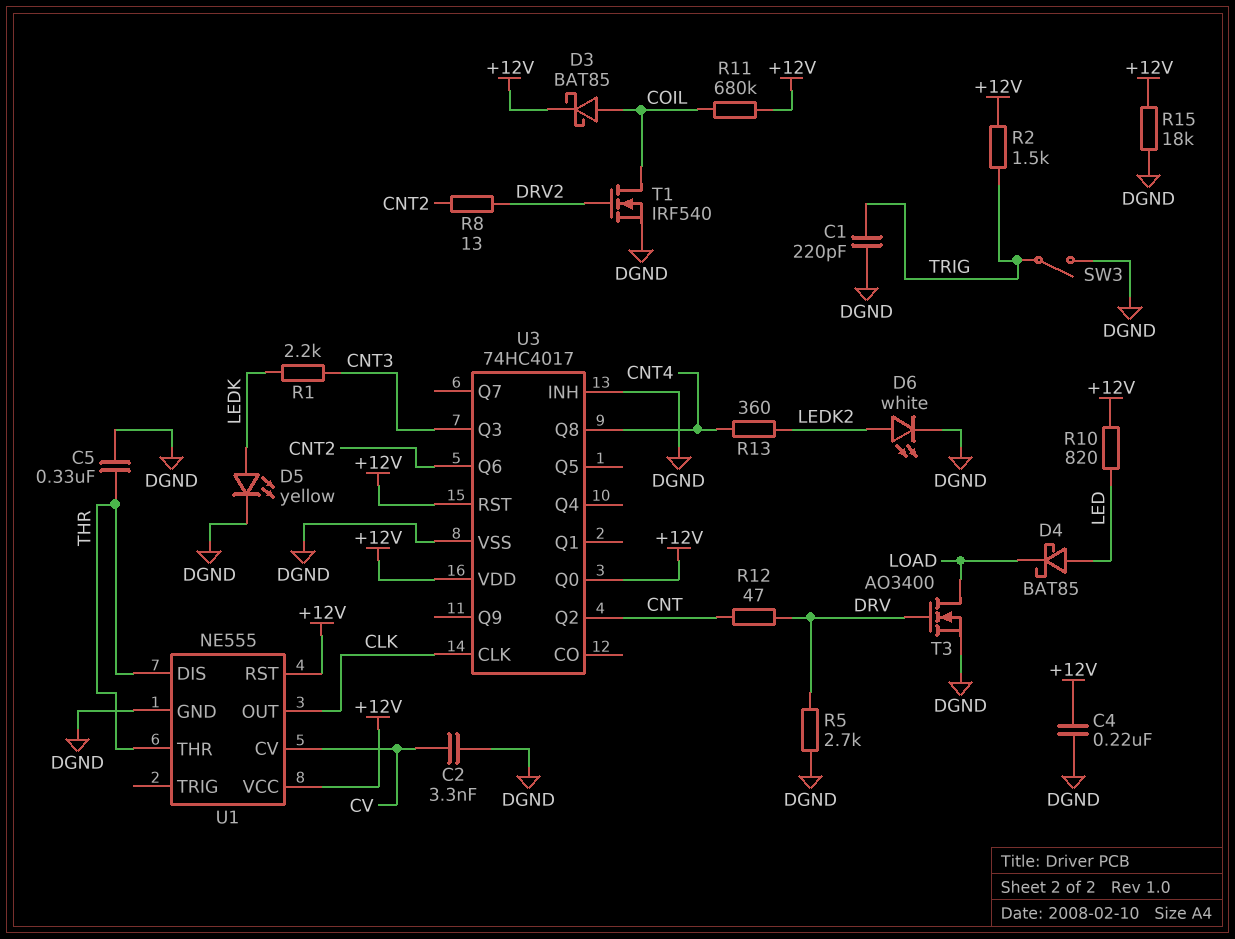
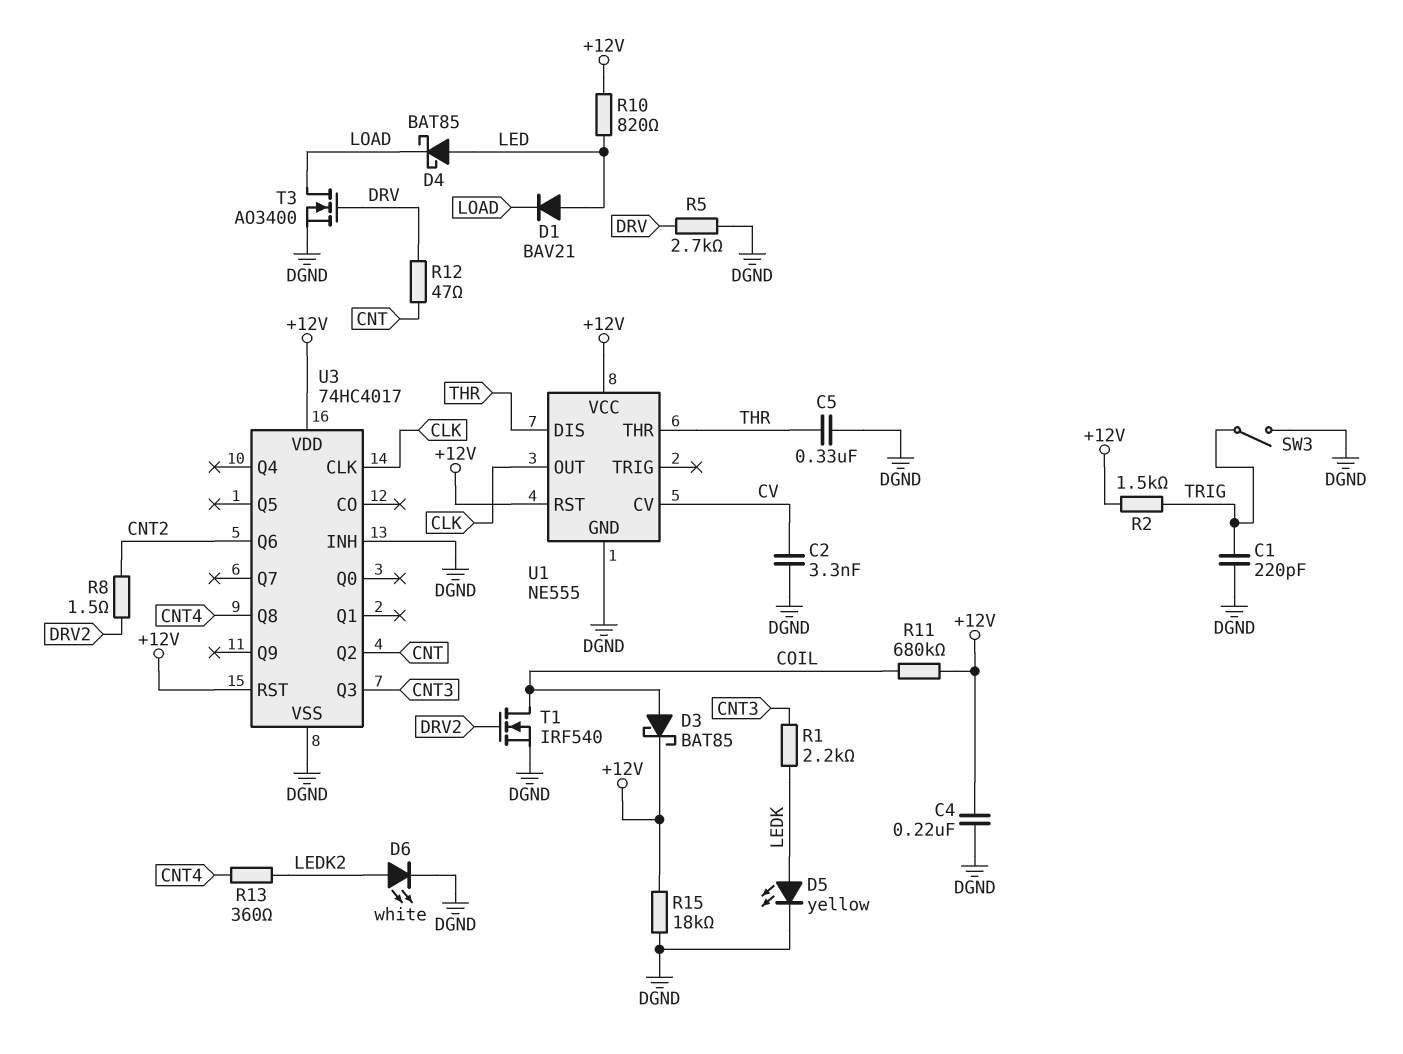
D1: none -> diode BAV21 (A LED, K LOAD)
R8: 13 (CNT2, DRV2) -> 1.5 (CNT2, DRV2)
U3 pin Q0: +12V -> none

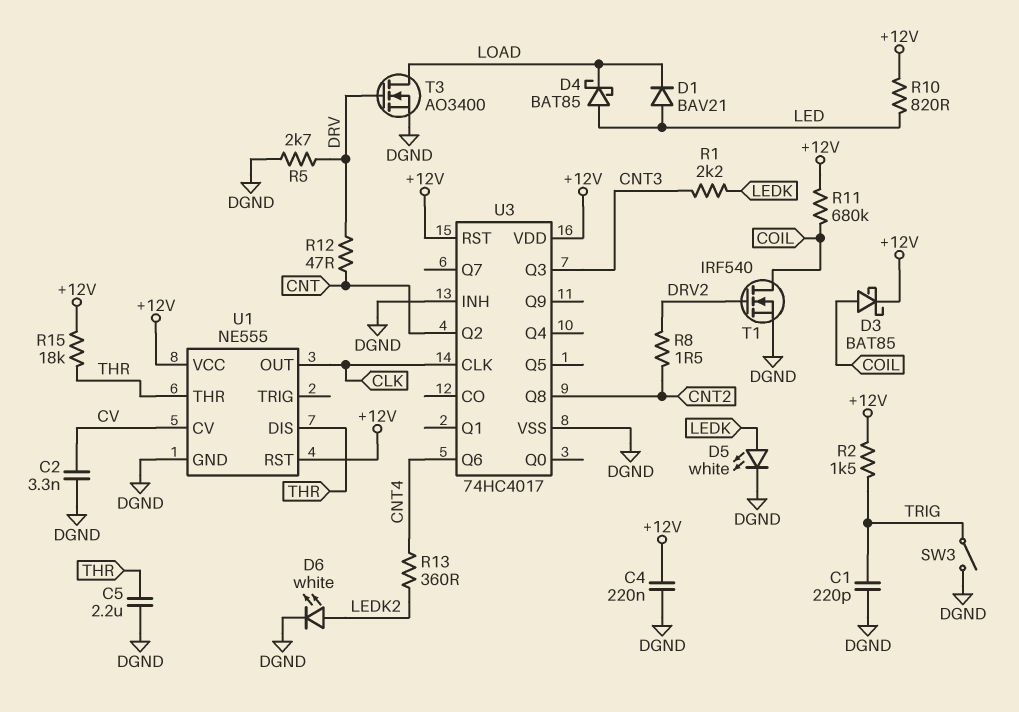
C5: 330nF (DGND, THR) -> 2.2uF (DGND, THR)
D5: LED yellow (A LEDK, K DGND) -> LED white (A LEDK, K DGND)
R15: 18k (+12V, DGND) -> 18k (+12V, THR)
U3 pin Q6: CNT2 -> CNT4
U3 pin Q8: CNT4 -> CNT2

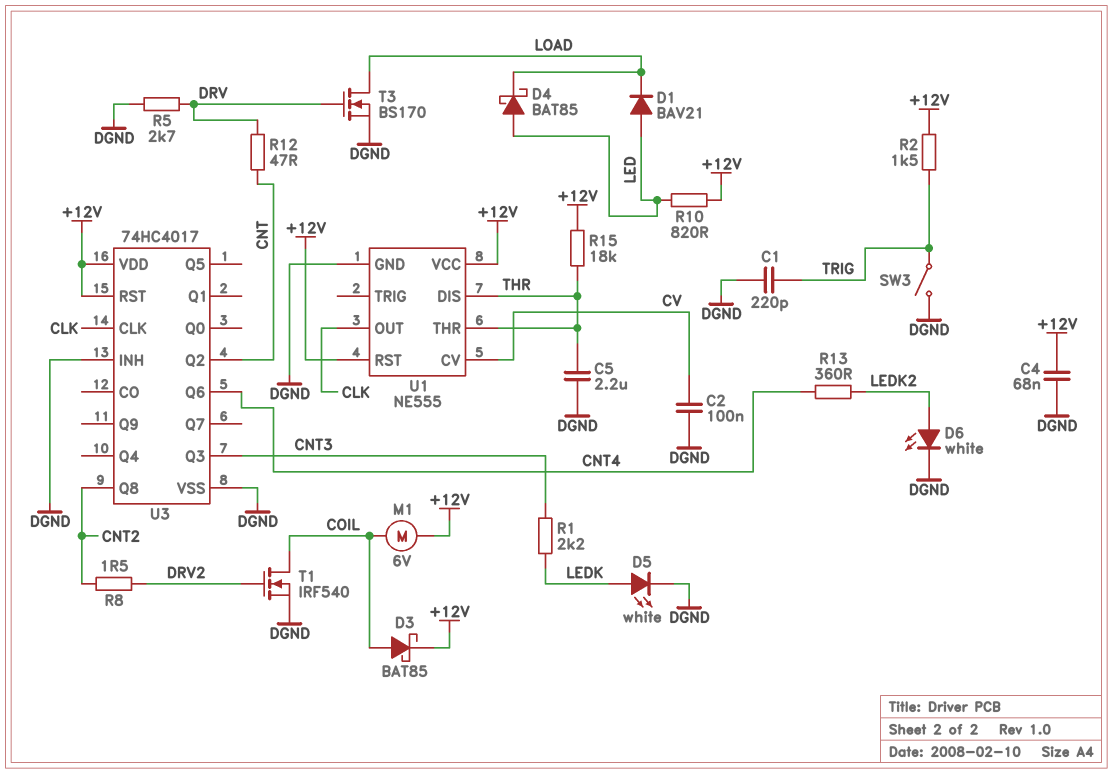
C2: 3.3nF (CV, DGND) -> 100nF (CV, DGND)
C4: 220nF (+12V, DGND) -> 68nF (+12V, DGND)
M1: none -> motor 6V (+12V, COIL)
R11: 680k (+12V, COIL) -> none
T3: NMOS AO3400 (G DRV, D LOAD, S DGND) -> NMOS BS170 (G DRV, D LOAD, S DGND)

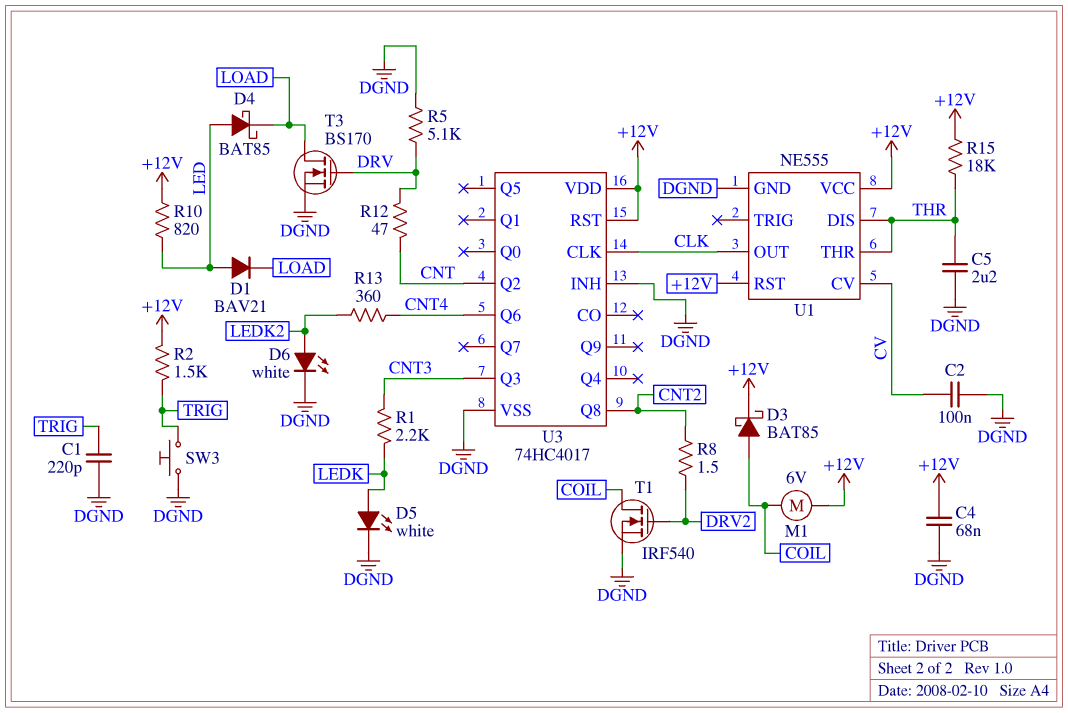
R5: 2.7k (DGND, DRV) -> 5.1k (DGND, DRV)
SW3: switch (DGND, TRIG) -> button (DGND, TRIG)

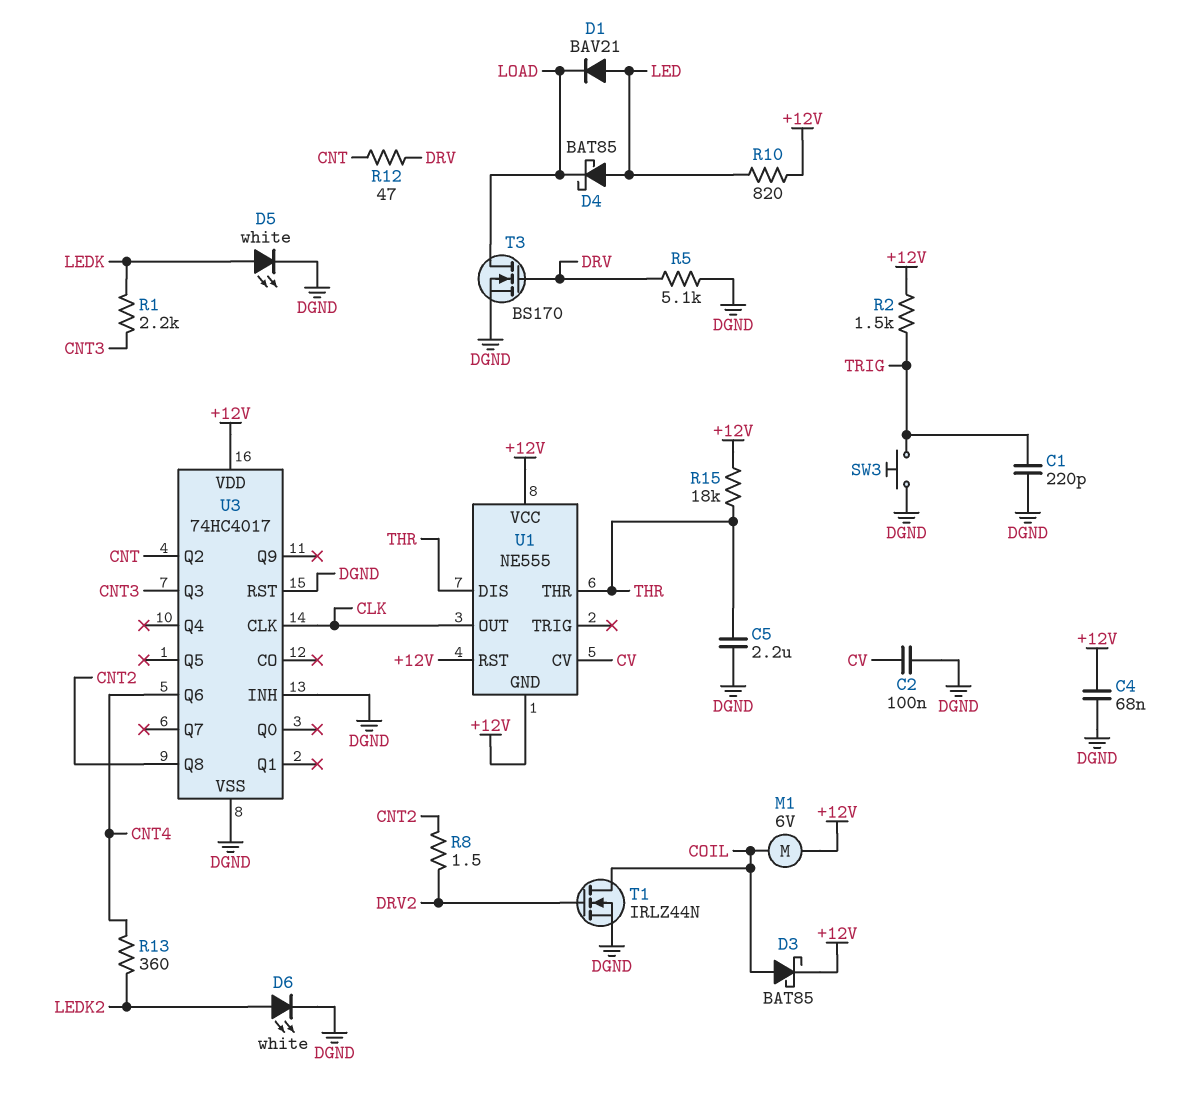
T1: NMOS IRF540 (G DRV2, D COIL, S DGND) -> NMOS IRLZ44N (G DRV2, D COIL, S DGND)
U1 pin GND: DGND -> +12V
U3 pin RST: +12V -> DGND

